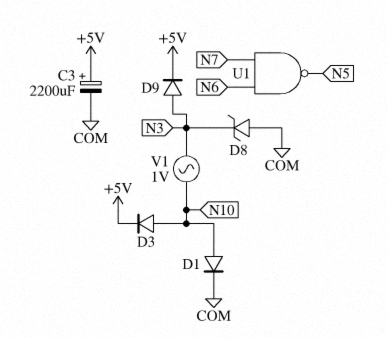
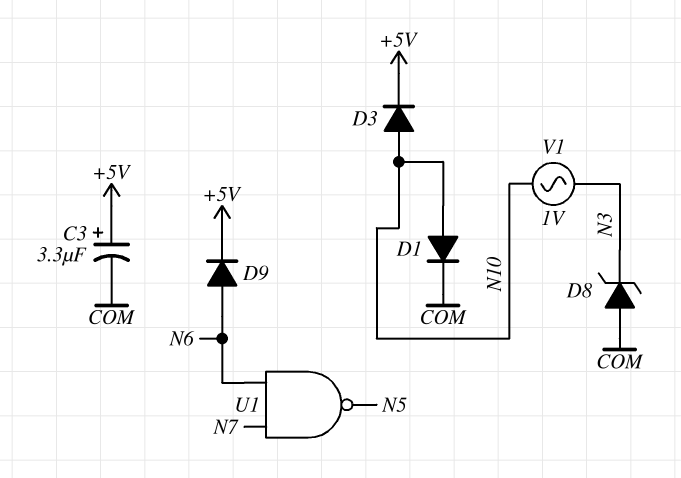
C3: 2200uF (plus +5V, minus COM) -> 3.3uF (plus +5V, minus COM)
D9: diode (A N3, K +5V) -> diode (A N6, K +5V)

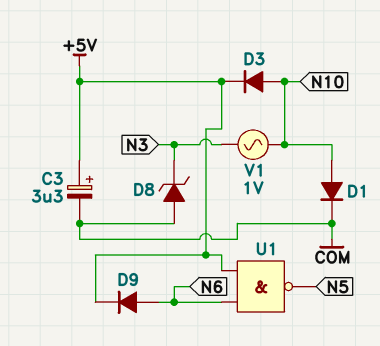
U1: NAND (in N6, in N7, out N5) -> NAND (in +5V, in N6, out N5)

